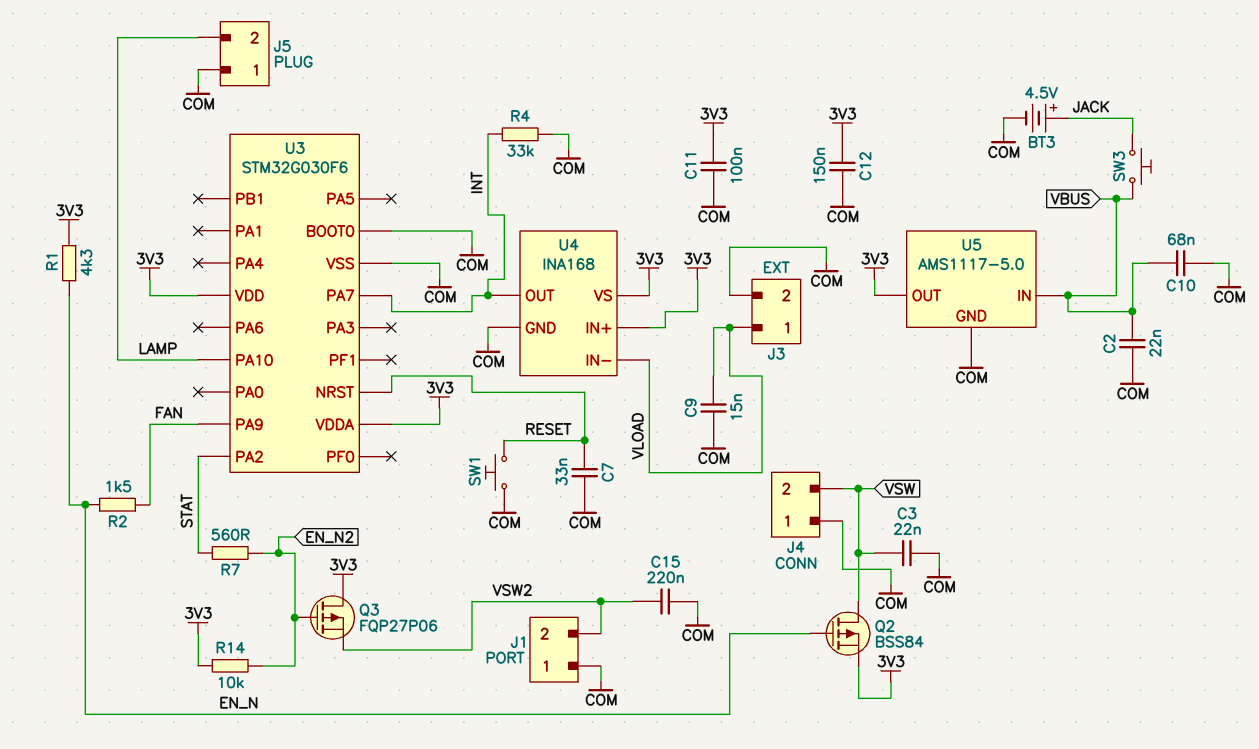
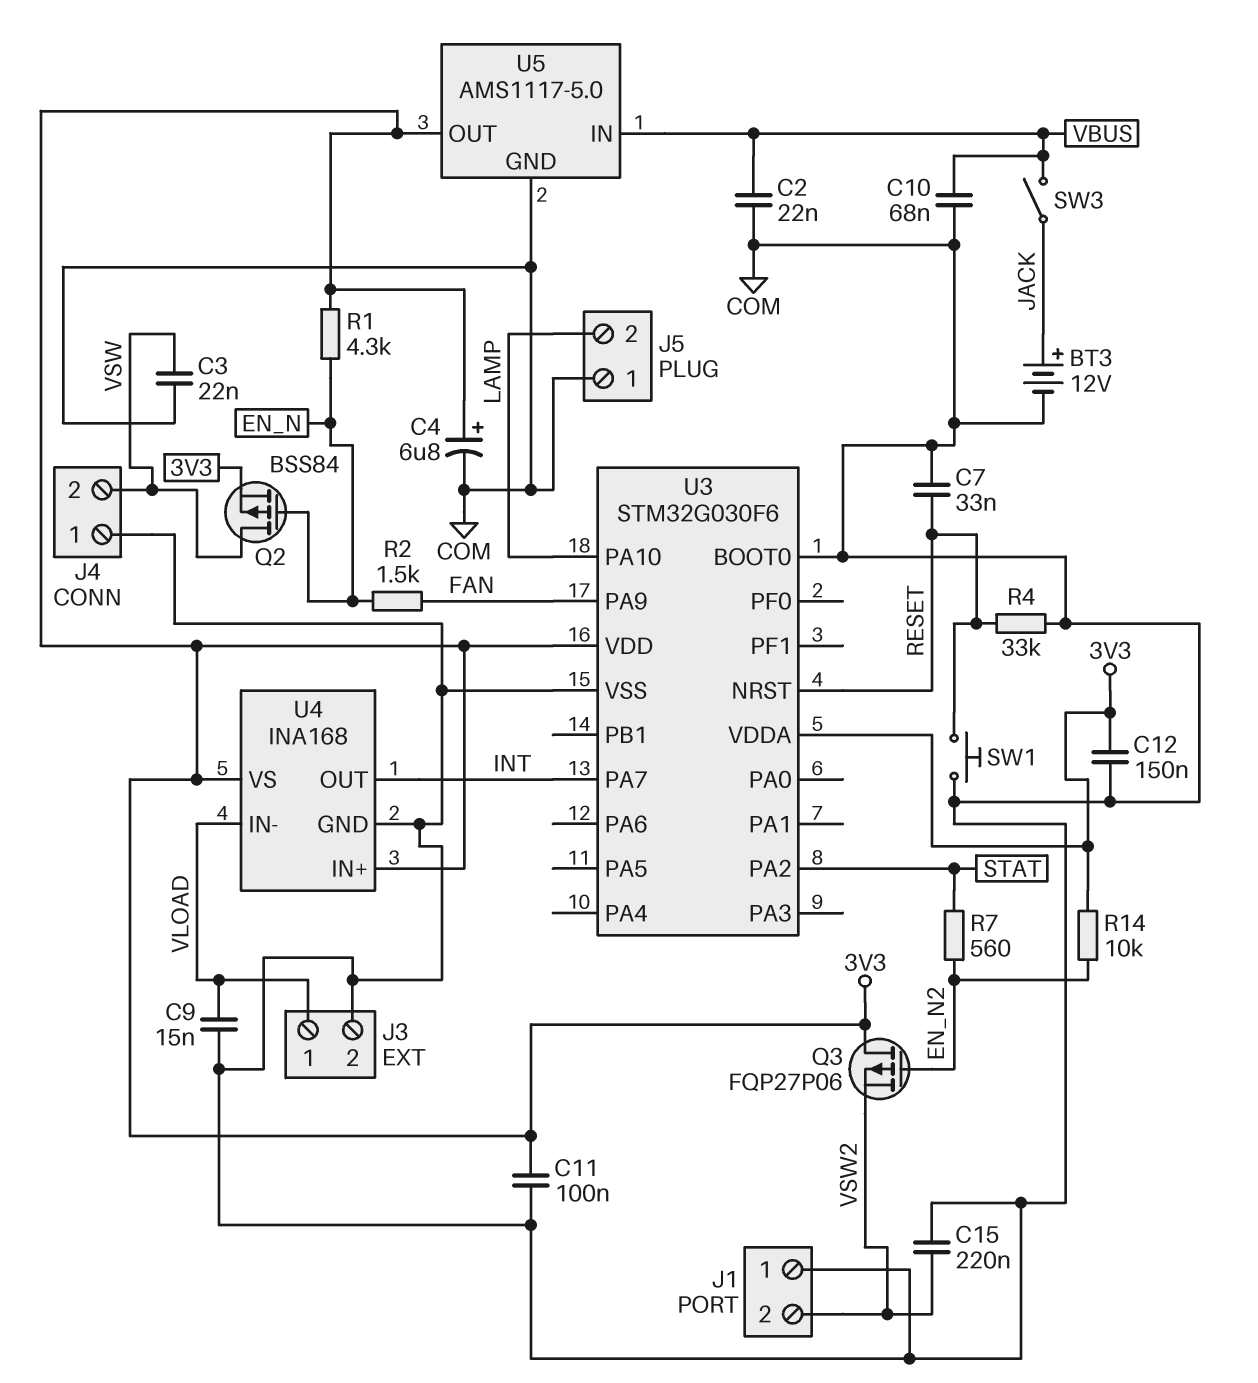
BT3: 4.5V (plus JACK, minus COM) -> 12V (plus JACK, minus COM)
C4: none -> 6.8uF (plus 3V3, minus COM)
R4: 33k (COM, INT) -> 33k (COM, RESET)
SW3: button (JACK, VBUS) -> switch (JACK, VBUS)

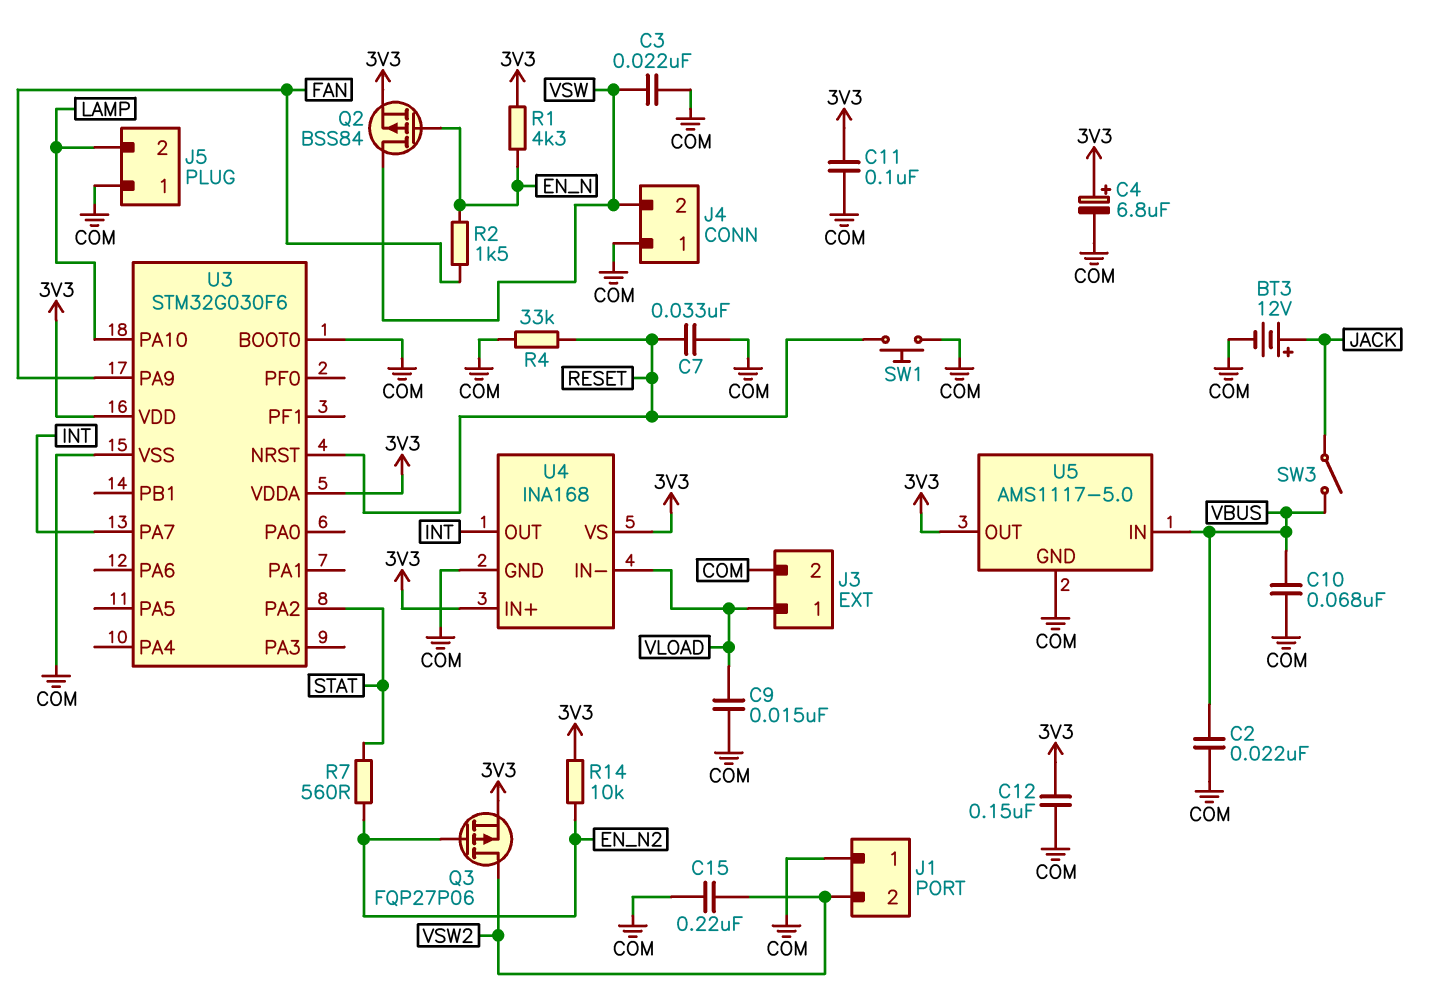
Q3: PMOS FQP27P06 (G EN_N2, D 3V3, S VSW2) -> PMOS FQP27P06 (G EN_N2, D VSW2, S 3V3)

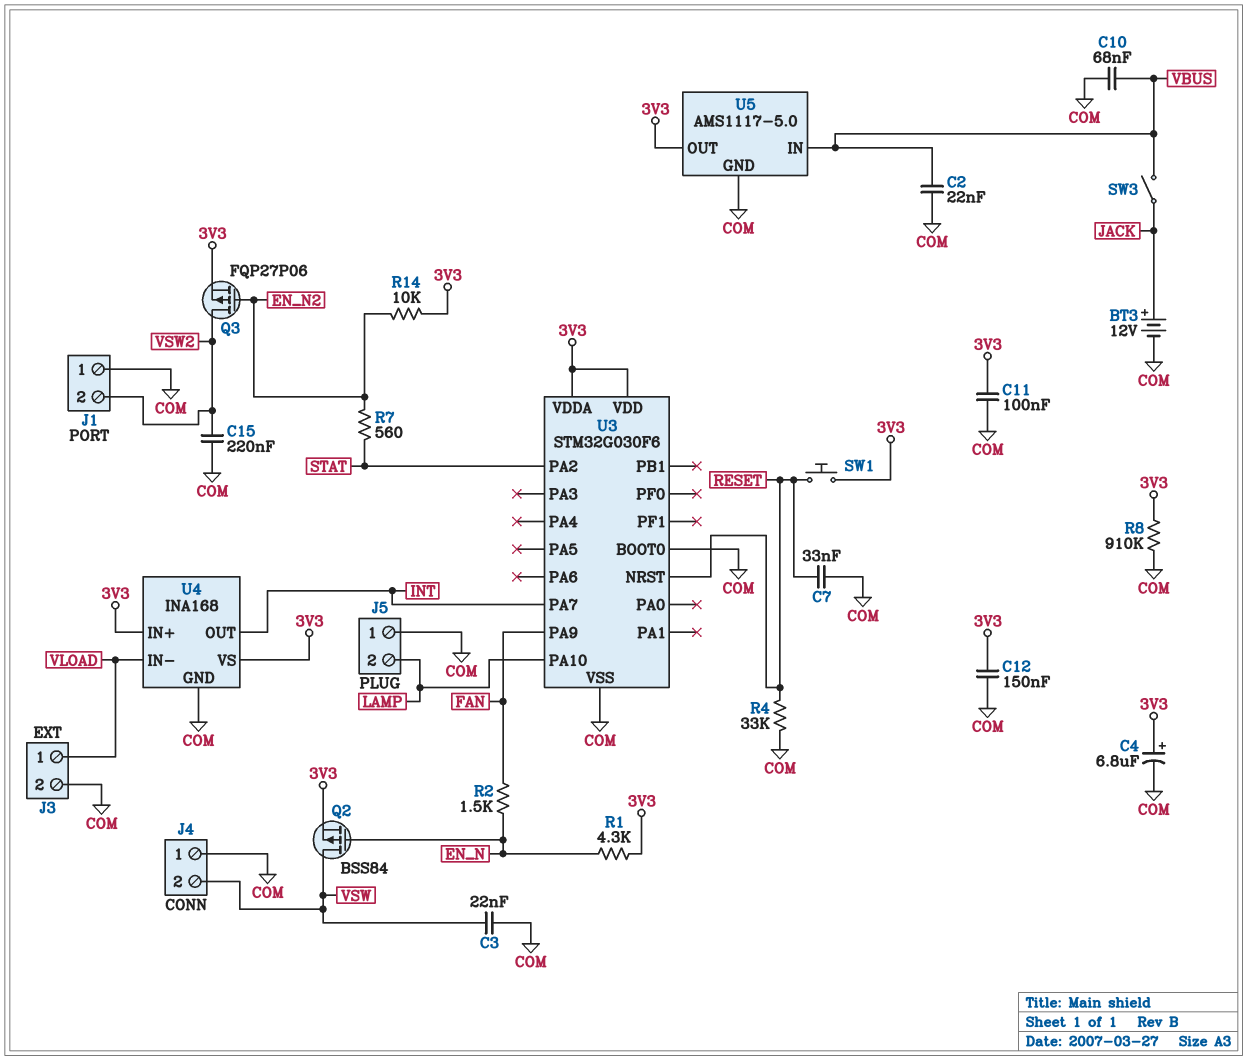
C9: 15nF (COM, VLOAD) -> none
R8: none -> 910k (3V3, COM)
SW1: button (COM, RESET) -> button (3V3, RESET)

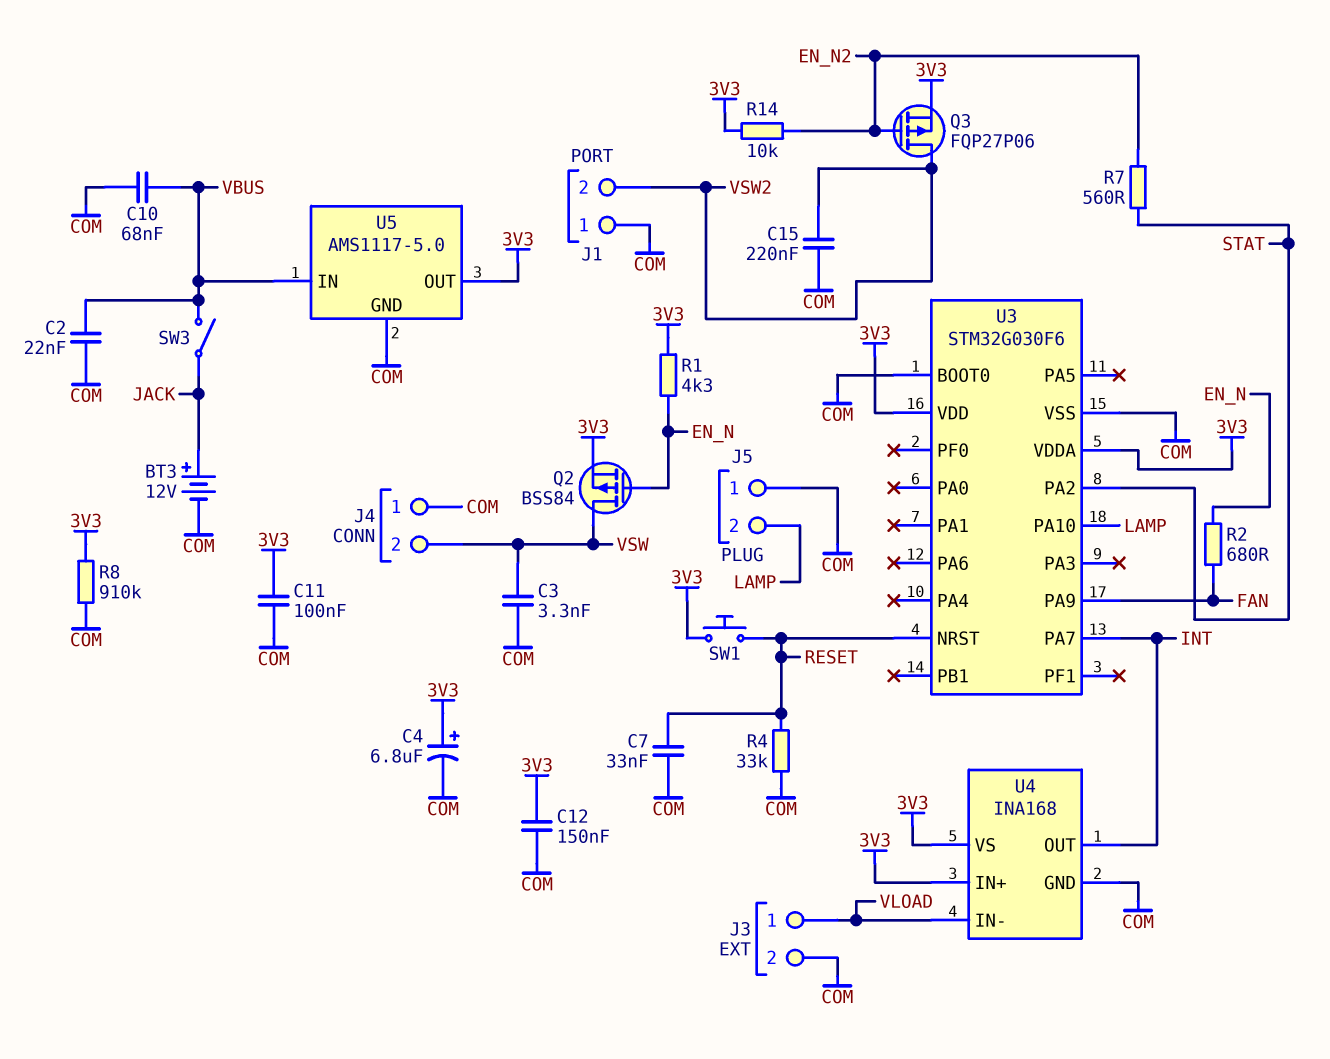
C3: 22nF (COM, VSW) -> 3.3nF (COM, VSW)
R2: 1.5k (EN_N, FAN) -> 680 (EN_N, FAN)

